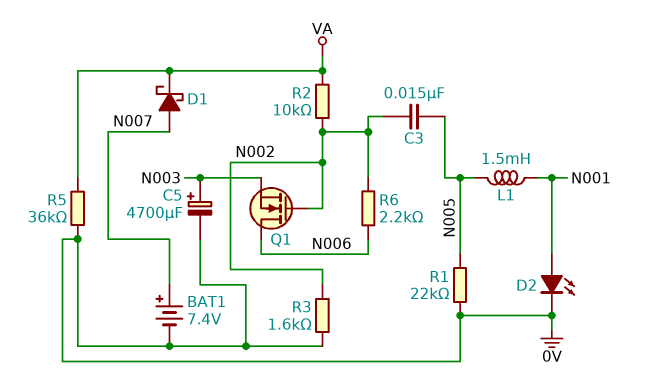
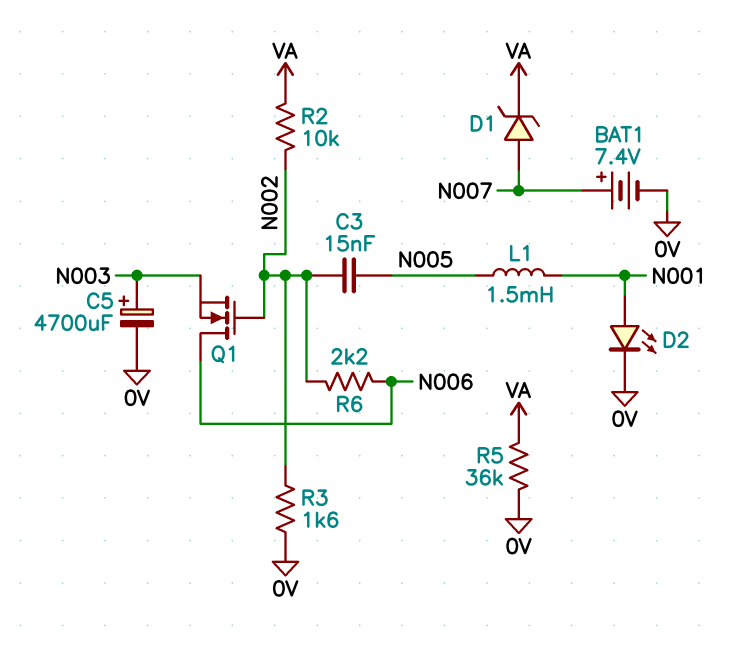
D1: schottky (A N007, K VA) -> zener (A N007, K VA)
R1: 22k (0V, N005) -> none

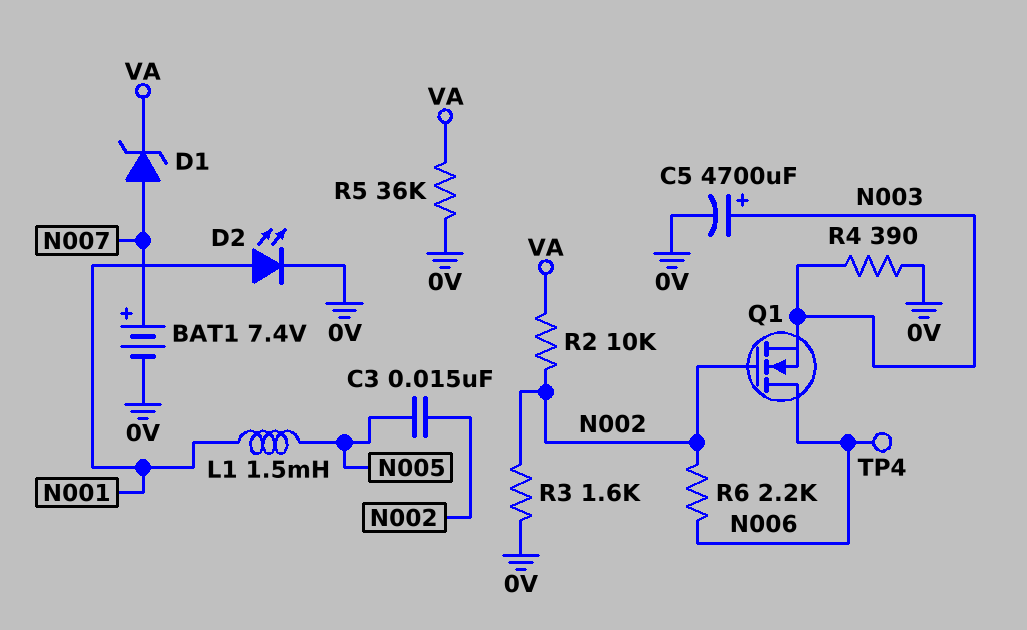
R4: none -> 390 (0V, N003)
TP4: none -> test point (N006)

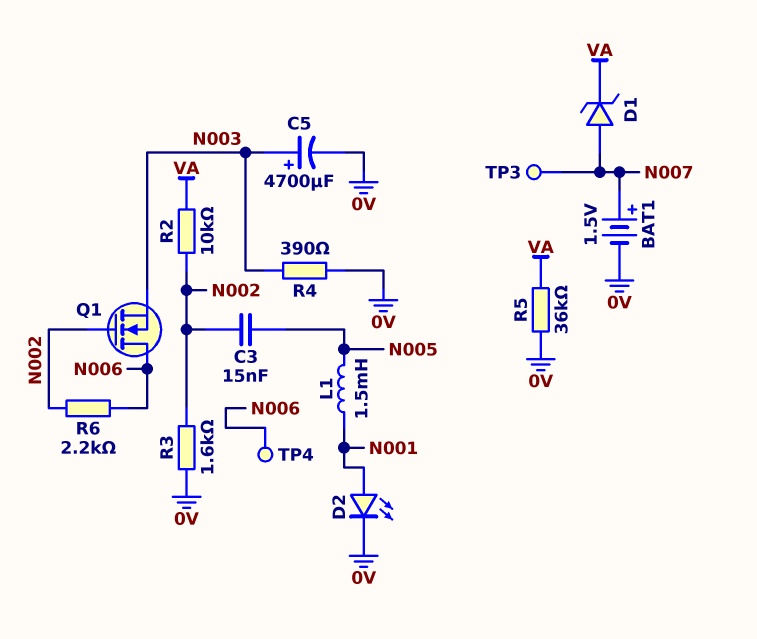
BAT1: 7.4V (plus N007, minus 0V) -> 1.5V (plus N007, minus 0V)
TP3: none -> test point (N007)

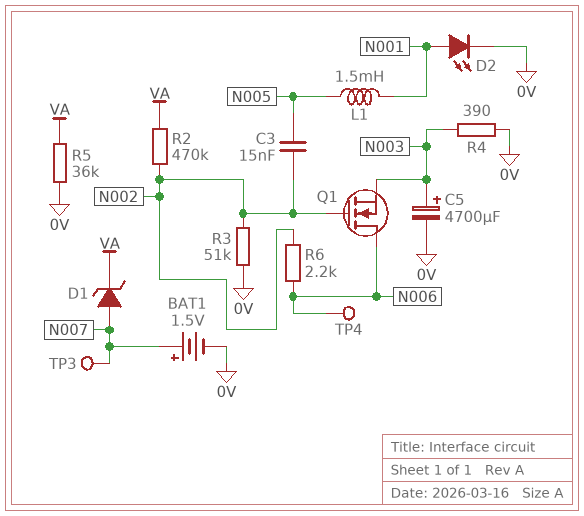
R2: 10k (N002, VA) -> 470k (N002, VA)
R3: 1.6k (0V, N002) -> 51k (0V, N002)

